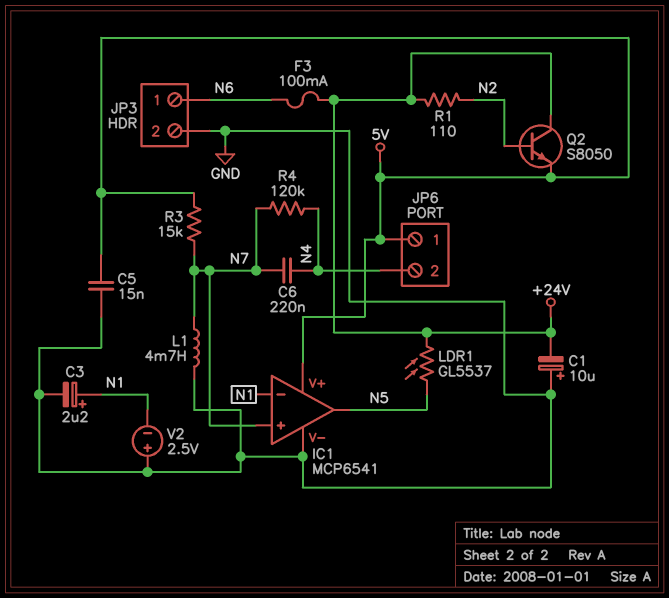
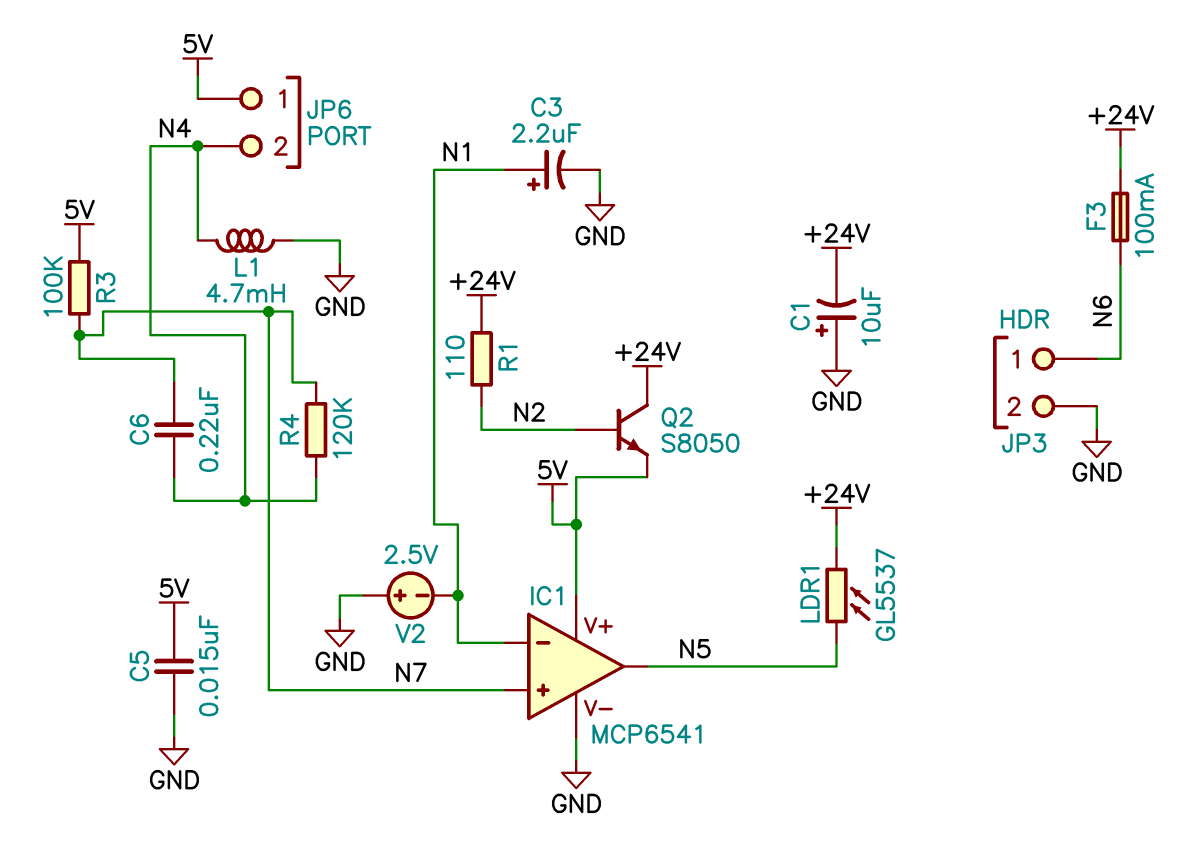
L1: 4.7mH (GND, N7) -> 4.7mH (GND, N4)
R3: 15k (5V, N7) -> 100k (5V, N7)

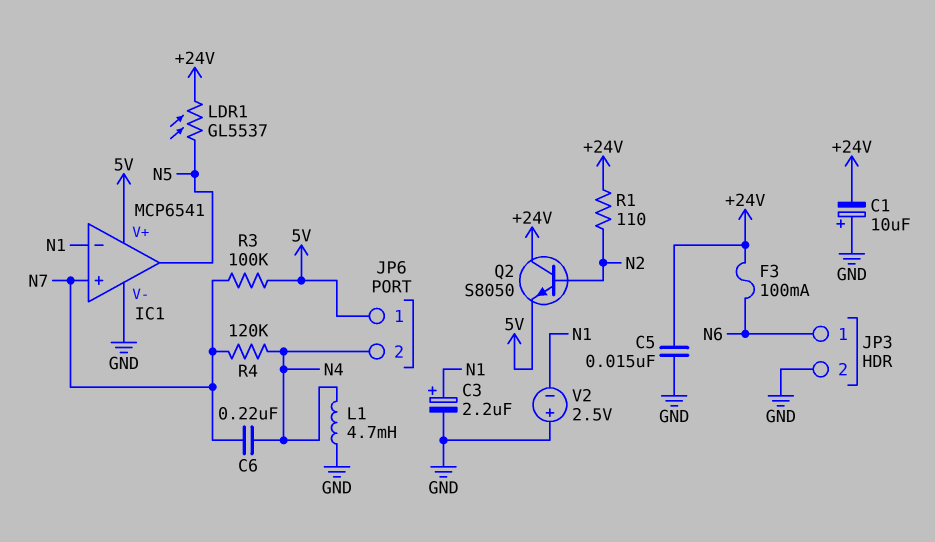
C5: 15nF (5V, GND) -> 15nF (+24V, GND)

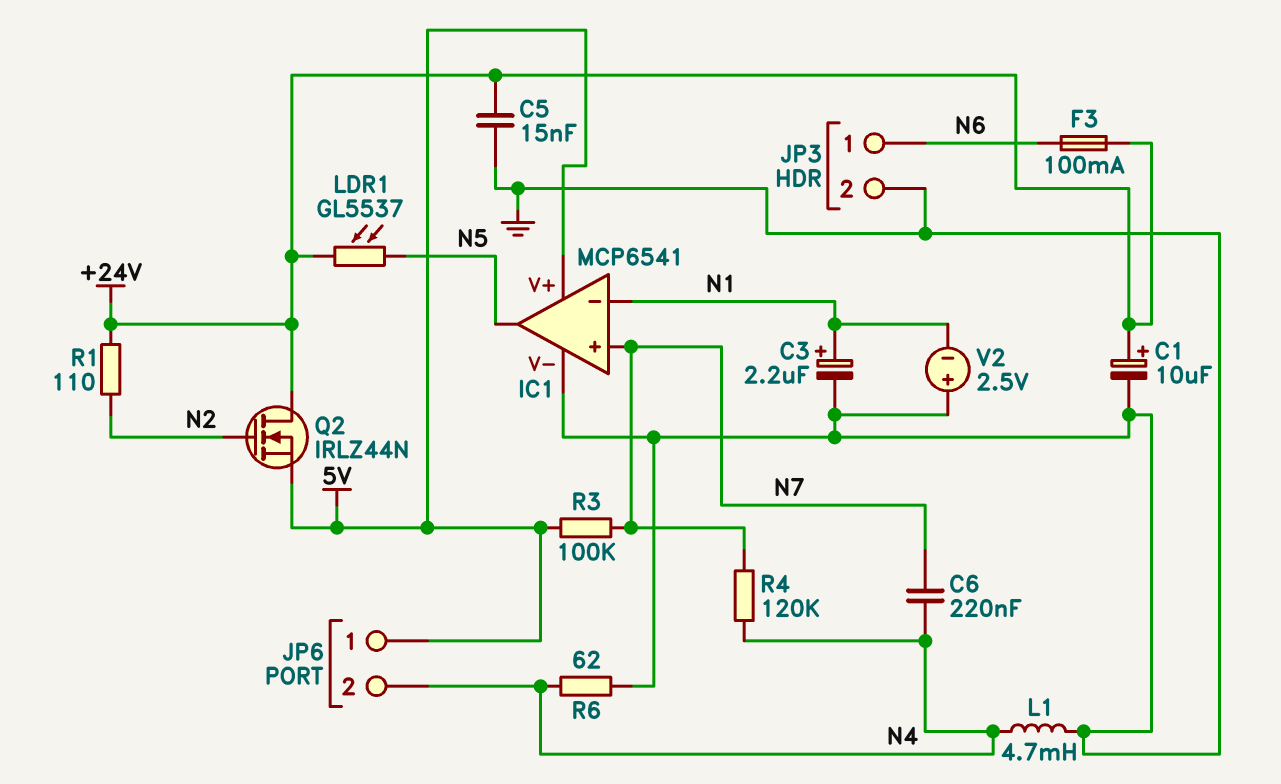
C1: 10uF (plus GND, minus +24V) -> 10uF (plus +24V, minus GND)
Q2: NPN S8050 (B N2, C +24V, E 5V) -> NMOS IRLZ44N (G N2, D +24V, S 5V)
R6: none -> 62 (GND, N4)

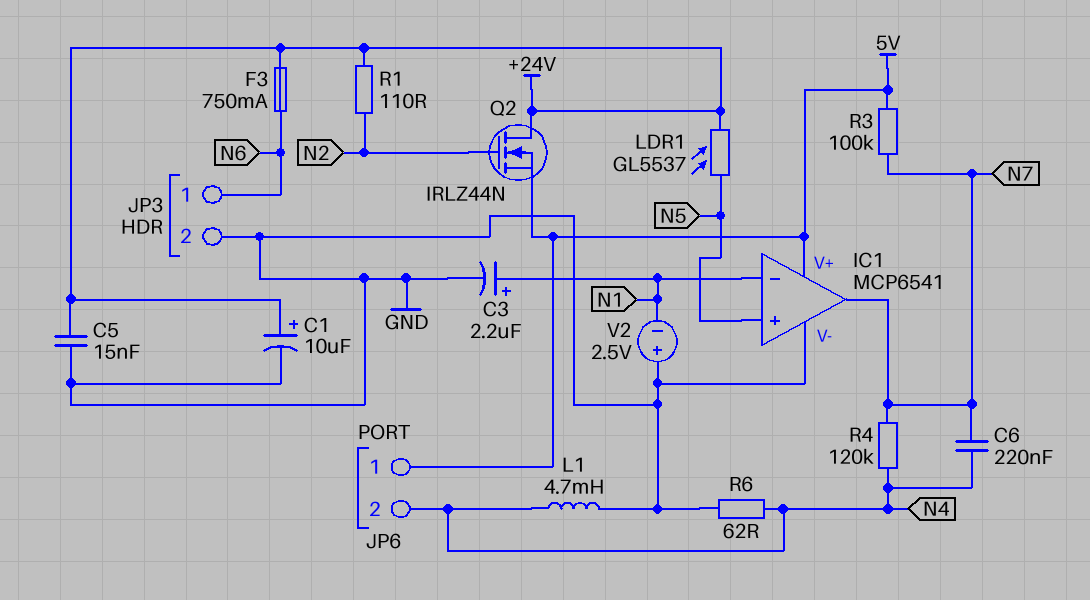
F3: 100mA (+24V, N6) -> 750mA (+24V, N6)
IC1 pin in+: N7 -> N5
IC1 pin out: N5 -> N7

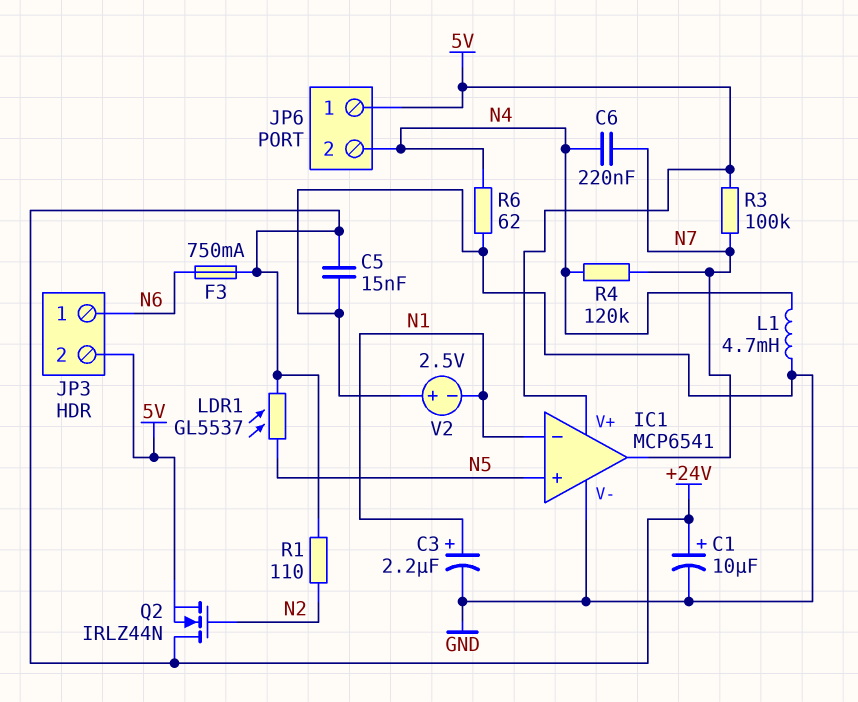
JP3 pin 2: GND -> 5V

